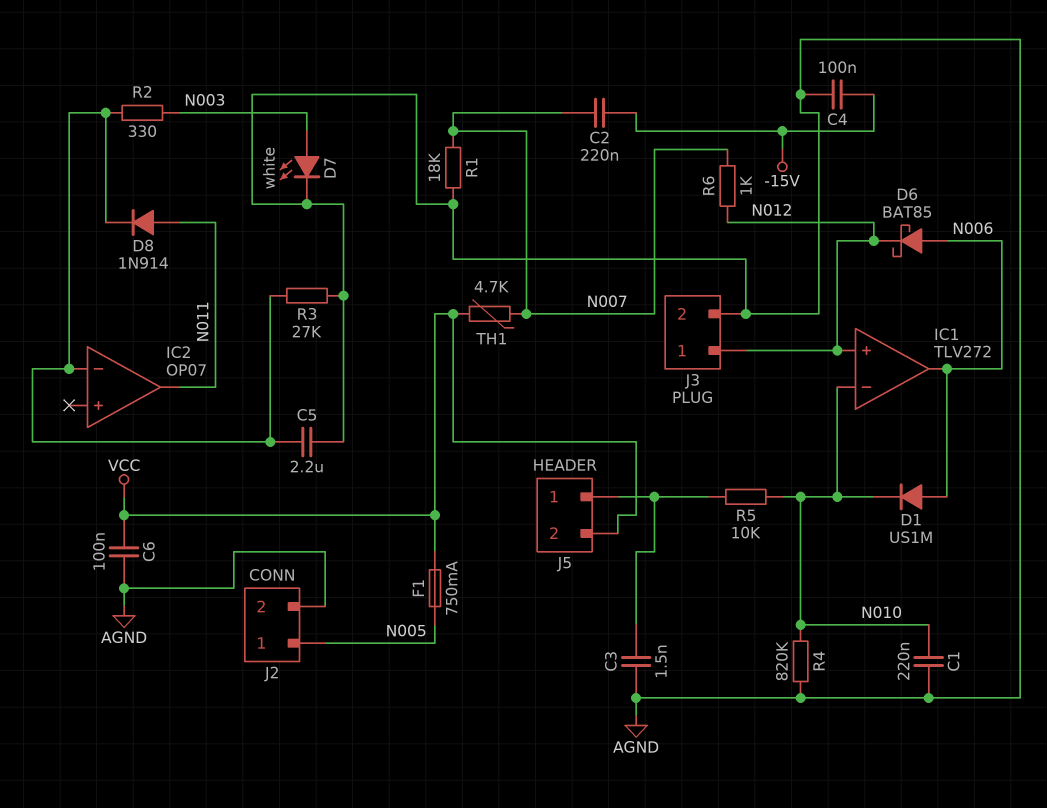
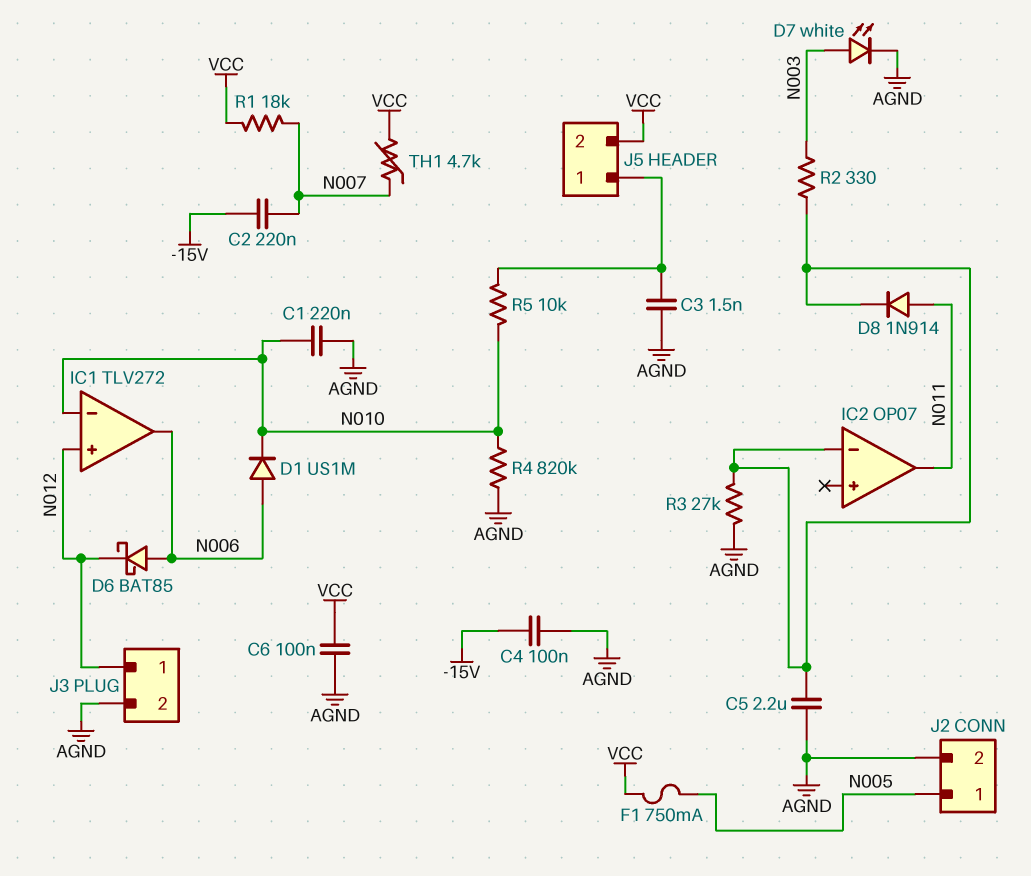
R1: 18k (AGND, N007) -> 18k (N007, VCC)
R6: 1k (N007, N012) -> none

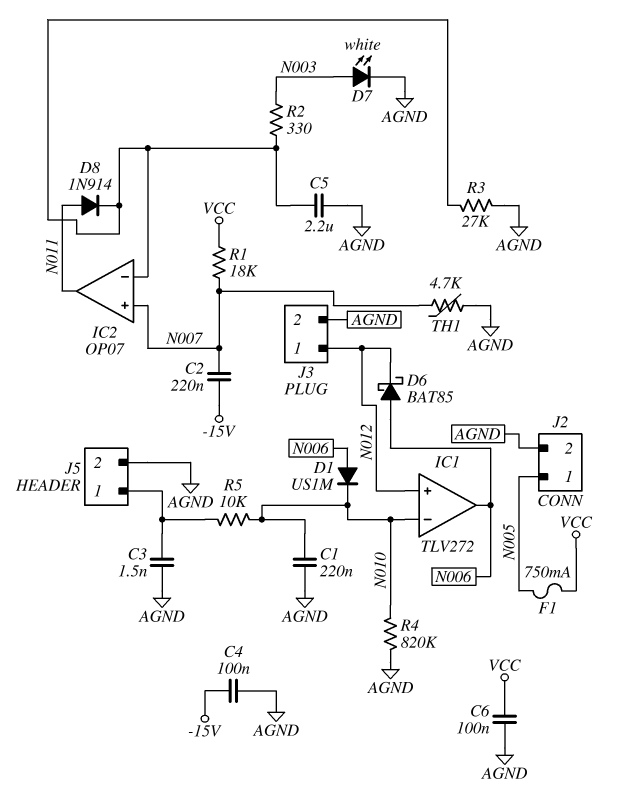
IC2 pin in+: none -> N007
J5 pin 2: VCC -> AGND
TH1: 4.7k (N007, VCC) -> 4.7k (AGND, N007)

